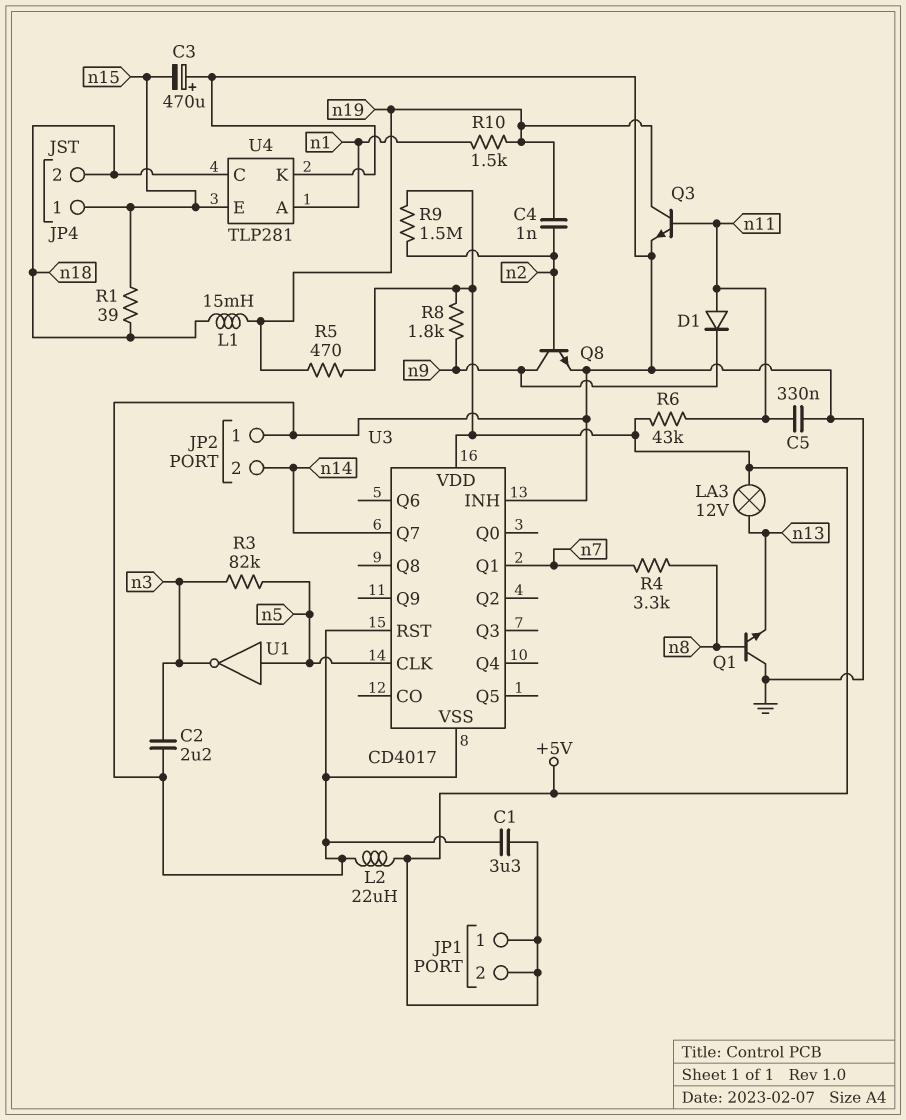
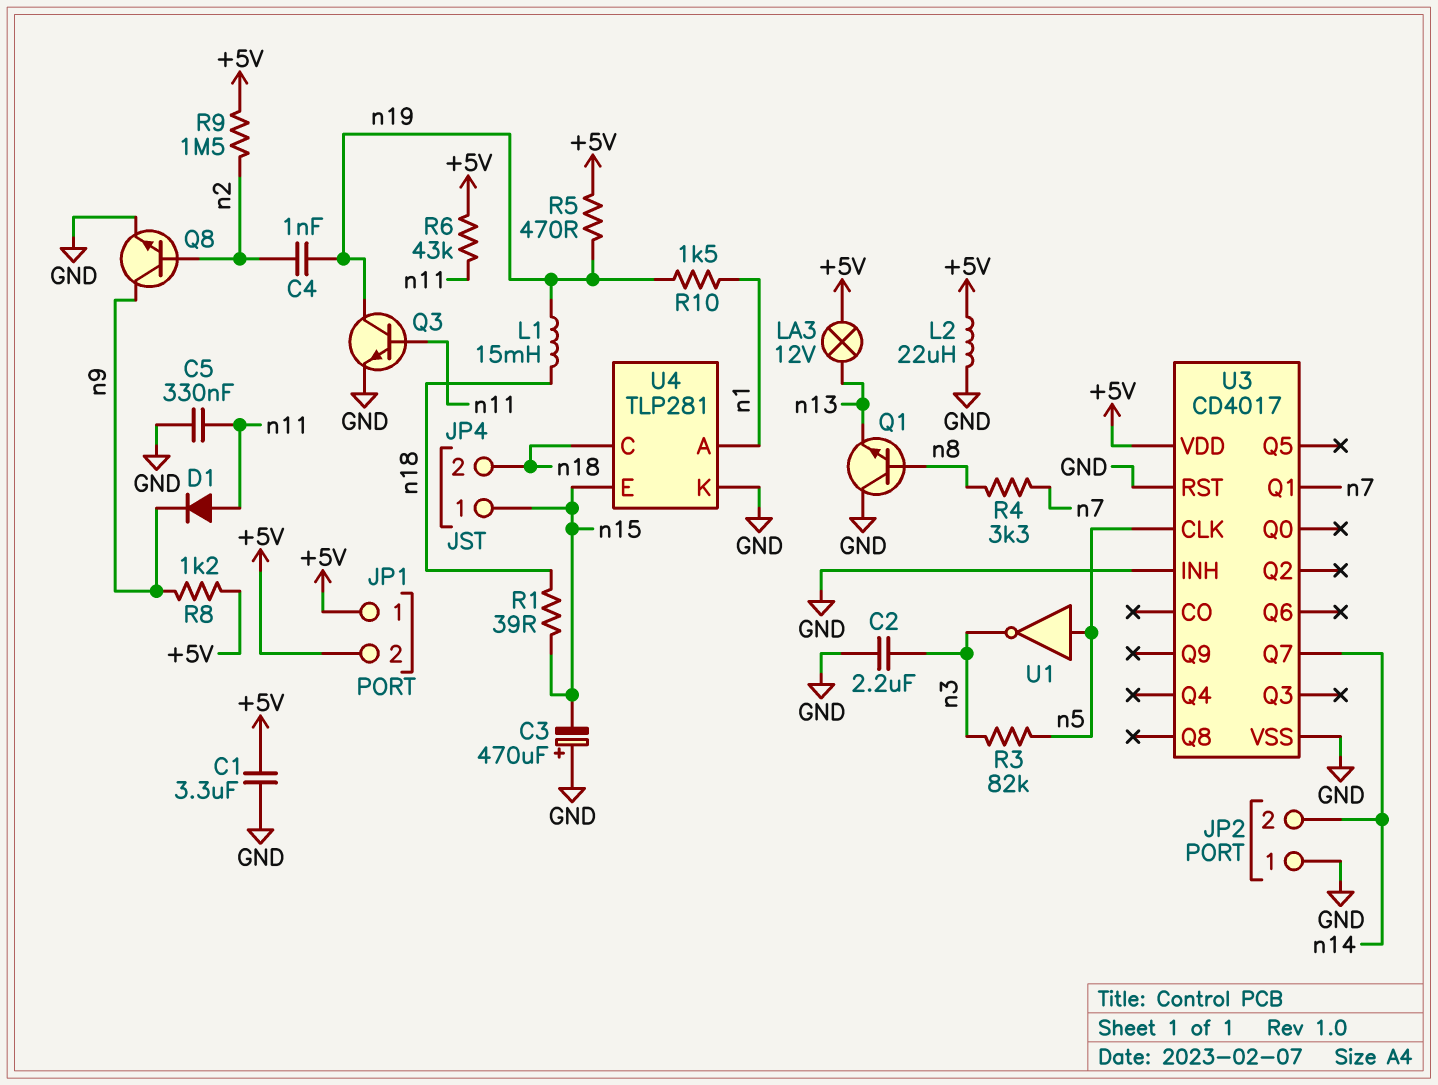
R8: 1.8k (+5V, n9) -> 1.2k (+5V, n9)

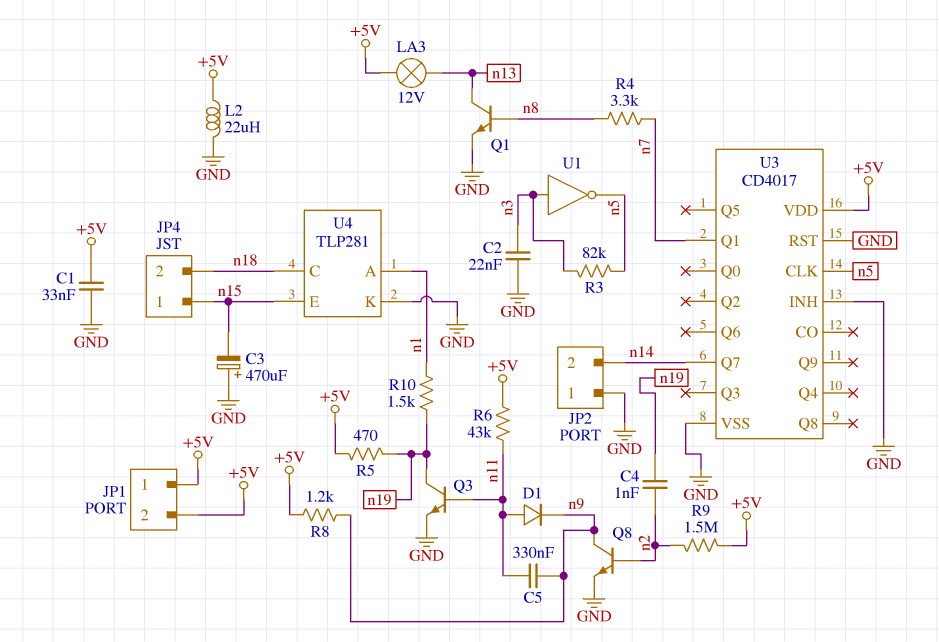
C1: 3.3uF (+5V, GND) -> 33nF (+5V, GND)
C2: 2.2uF (GND, n3) -> 22nF (GND, n3)
C5: 330nF (GND, n11) -> 330nF (n9, n11)
L1: 15mH (n18, n19) -> none
Q1: NPN (B n8, C GND, E n13) -> NPN (B n8, C n13, E GND)
R1: 39 (n15, n18) -> none
U1: NOT (in n5, out n3) -> NOT (in n3, out n5)

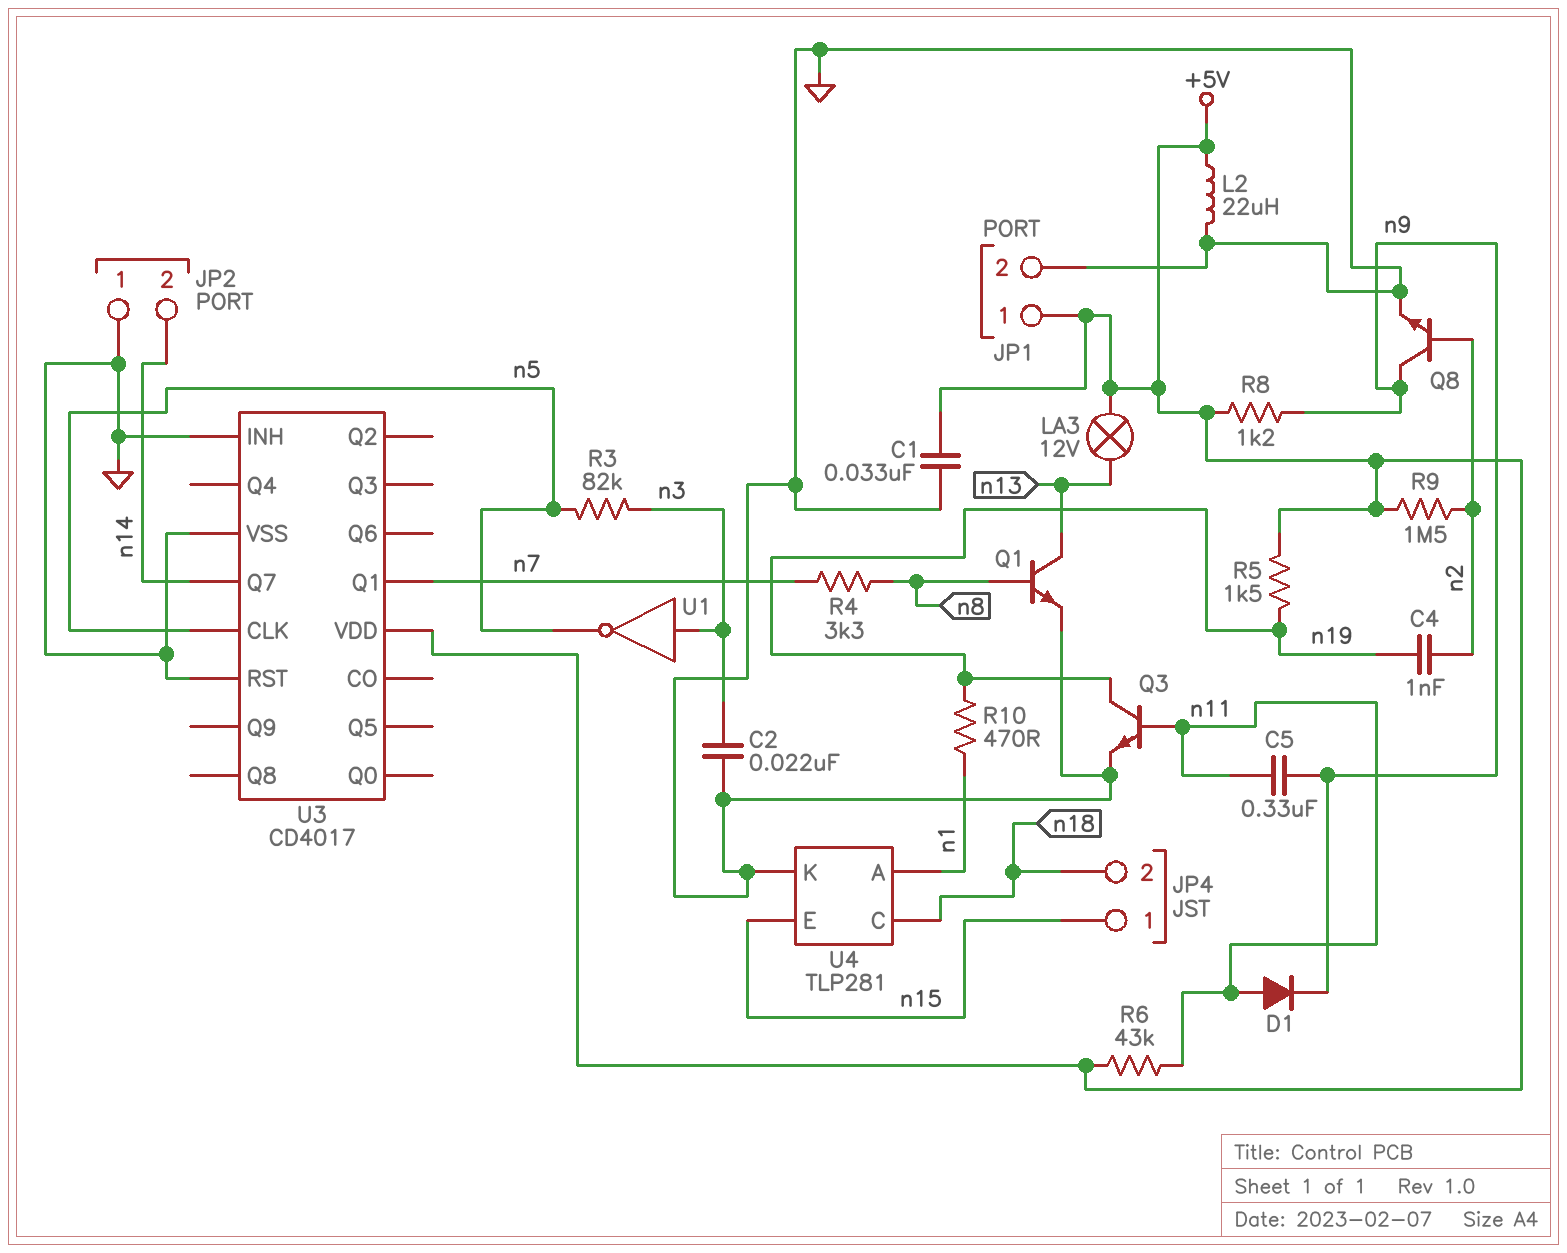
C3: 470uF (plus GND, minus n15) -> none
JP1 pin 2: +5V -> GND
R5: 470 (+5V, n19) -> 1.5k (+5V, n19)
R10: 1.5k (n1, n19) -> 470 (n1, n19)

